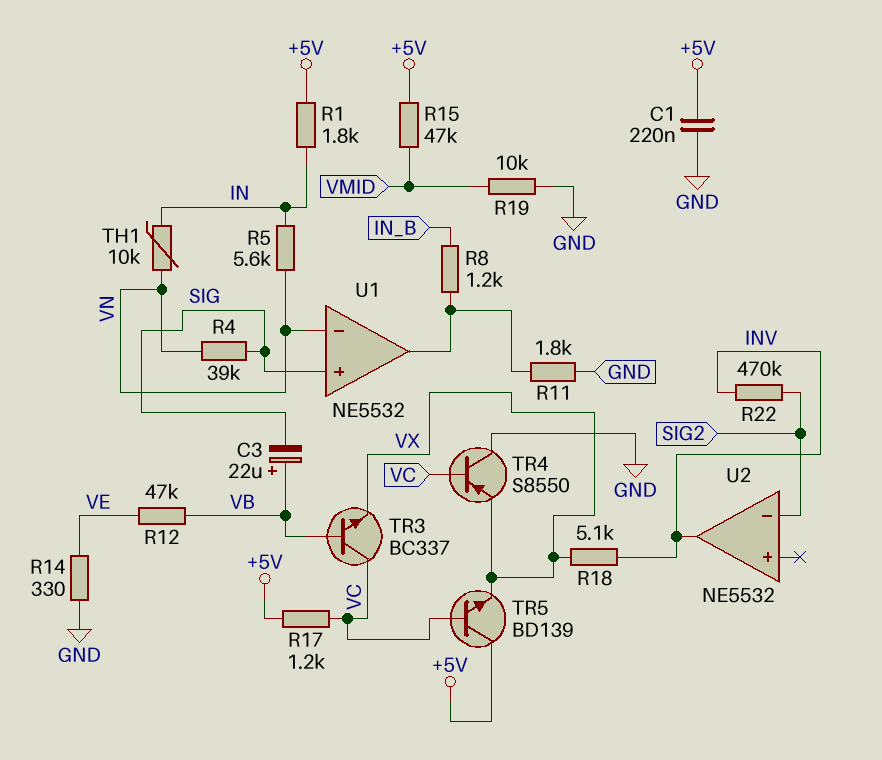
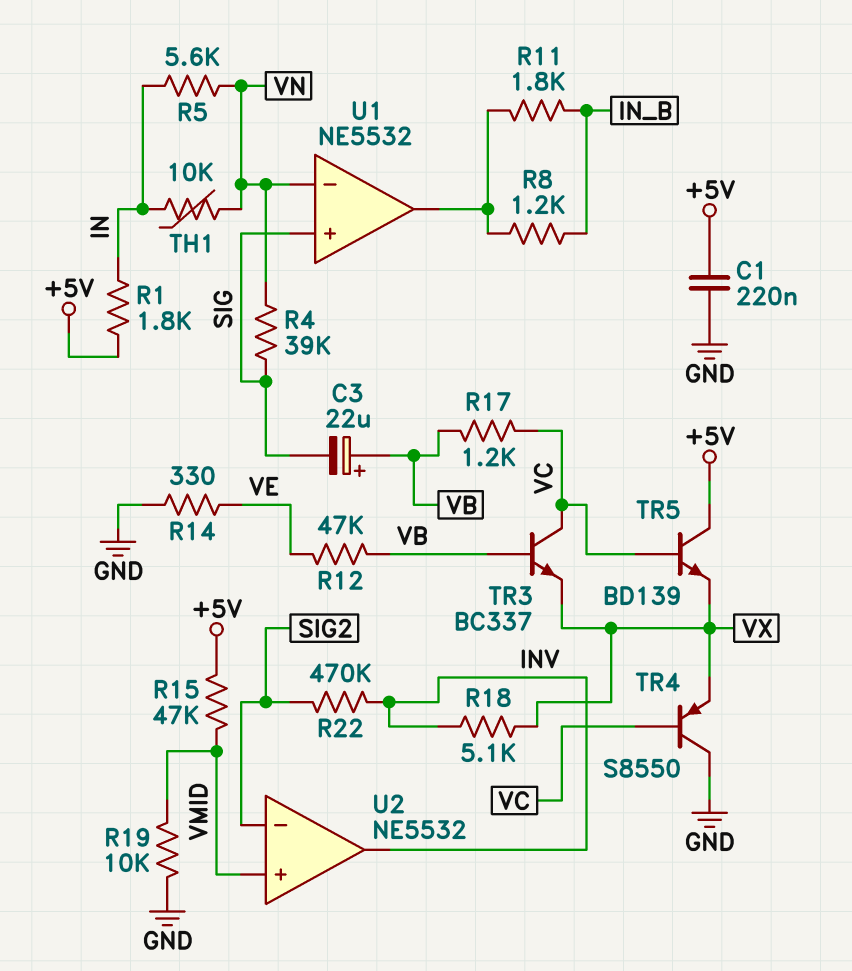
R11: 1.8k (GND, U1/out) -> 1.8k (IN_B, U1/out)
R17: 1.2k (+5V, VC) -> 1.2k (VB, VC)
U2 pin in+: none -> VMID

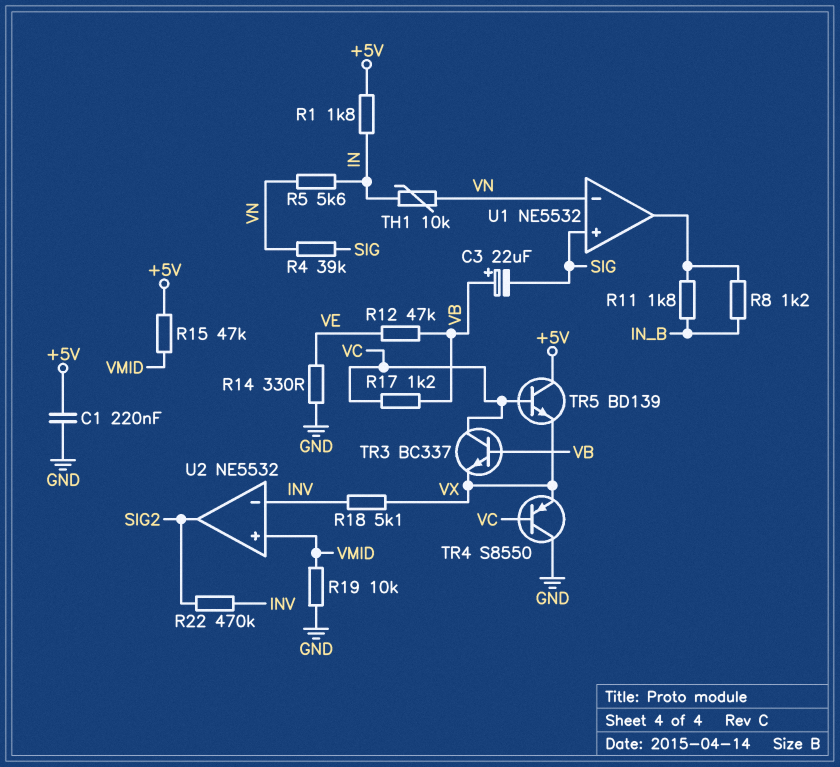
U2 pin in-: SIG2 -> INV
U2 pin out: INV -> SIG2

